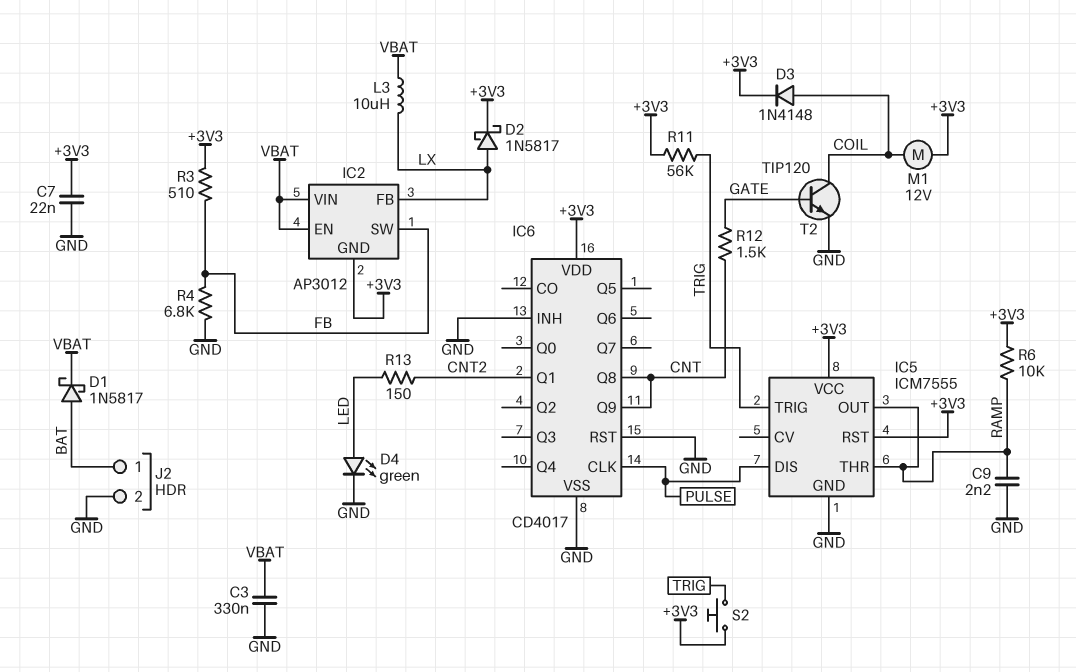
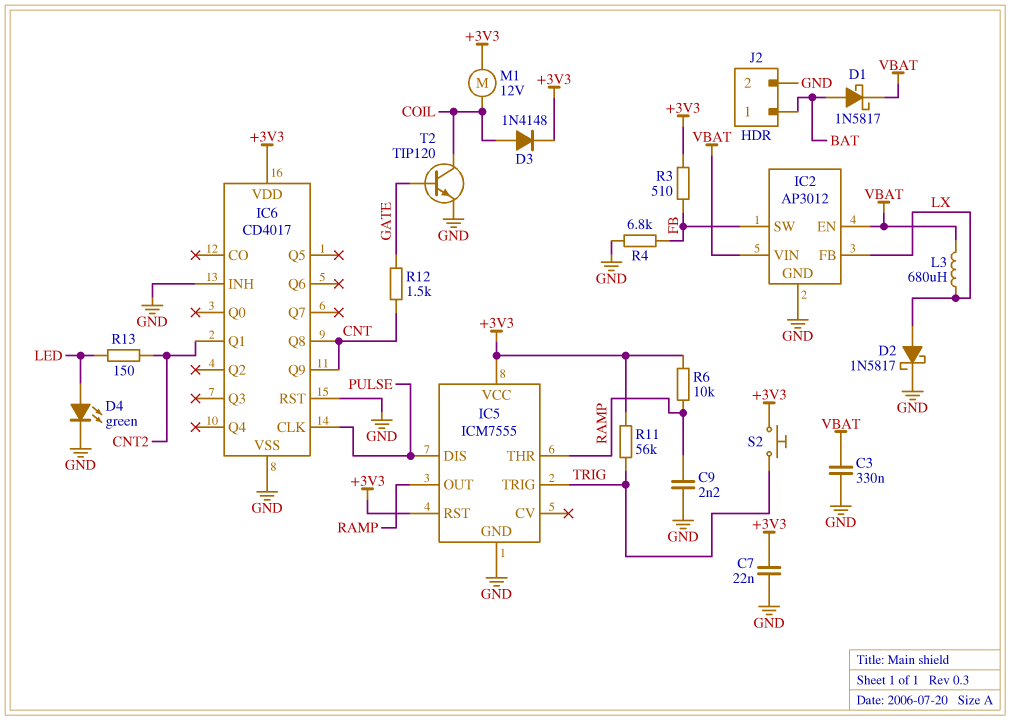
D2: schottky 1N5817 (A LX, K +3V3) -> schottky 1N5817 (A LX, K GND)
IC2 pin GND: +3V3 -> GND
L3: 10uH (LX, VBAT) -> 680uH (LX, VBAT)

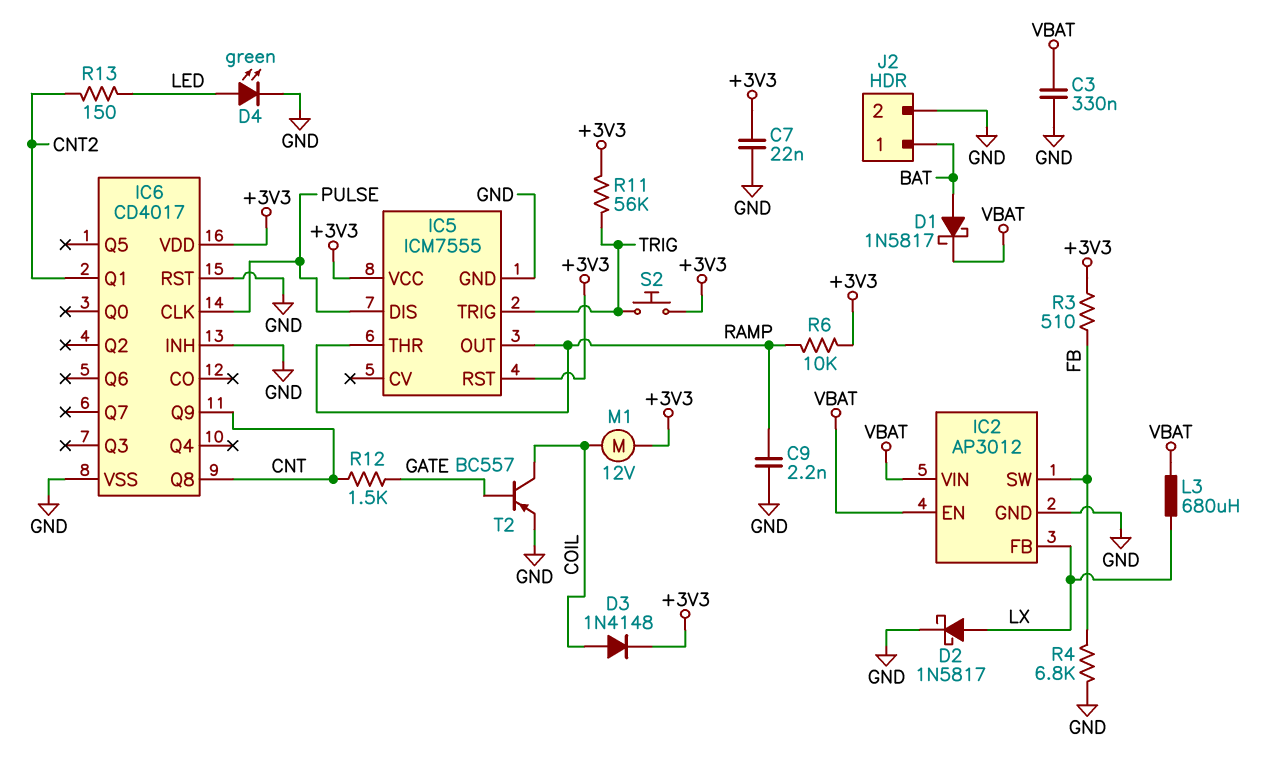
T2: NPN TIP120 (B GATE, C COIL, E GND) -> PNP BC557 (B GATE, C COIL, E GND)

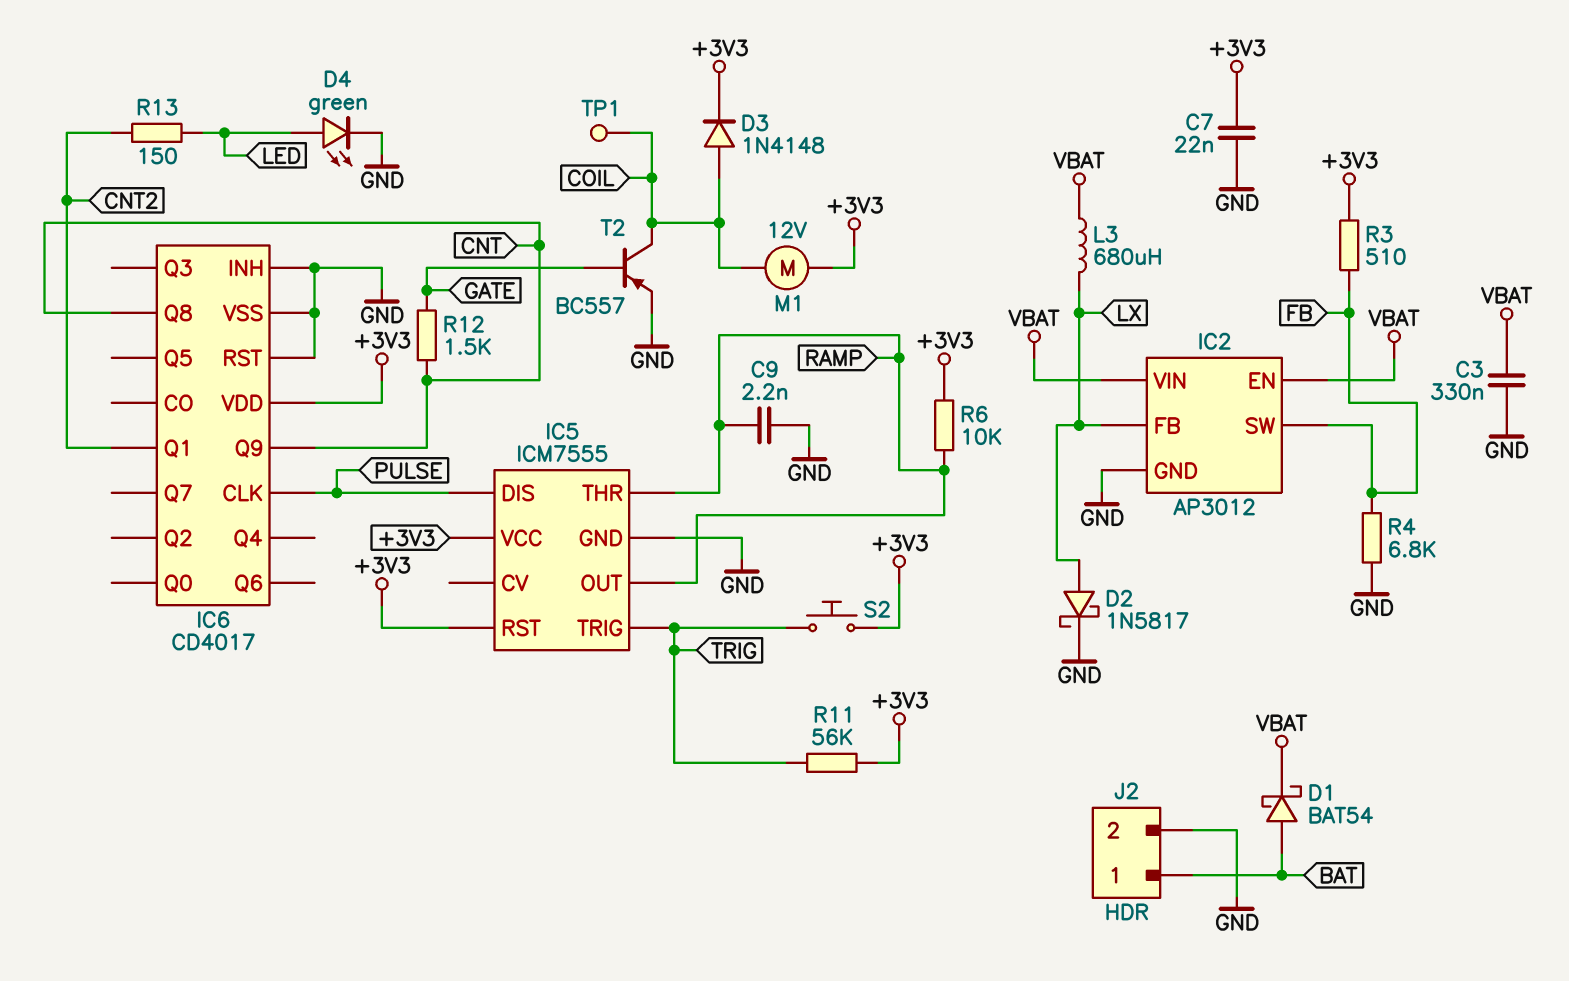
D1: schottky 1N5817 (A BAT, K VBAT) -> schottky BAT54 (A BAT, K VBAT)
TP1: none -> test point (COIL)

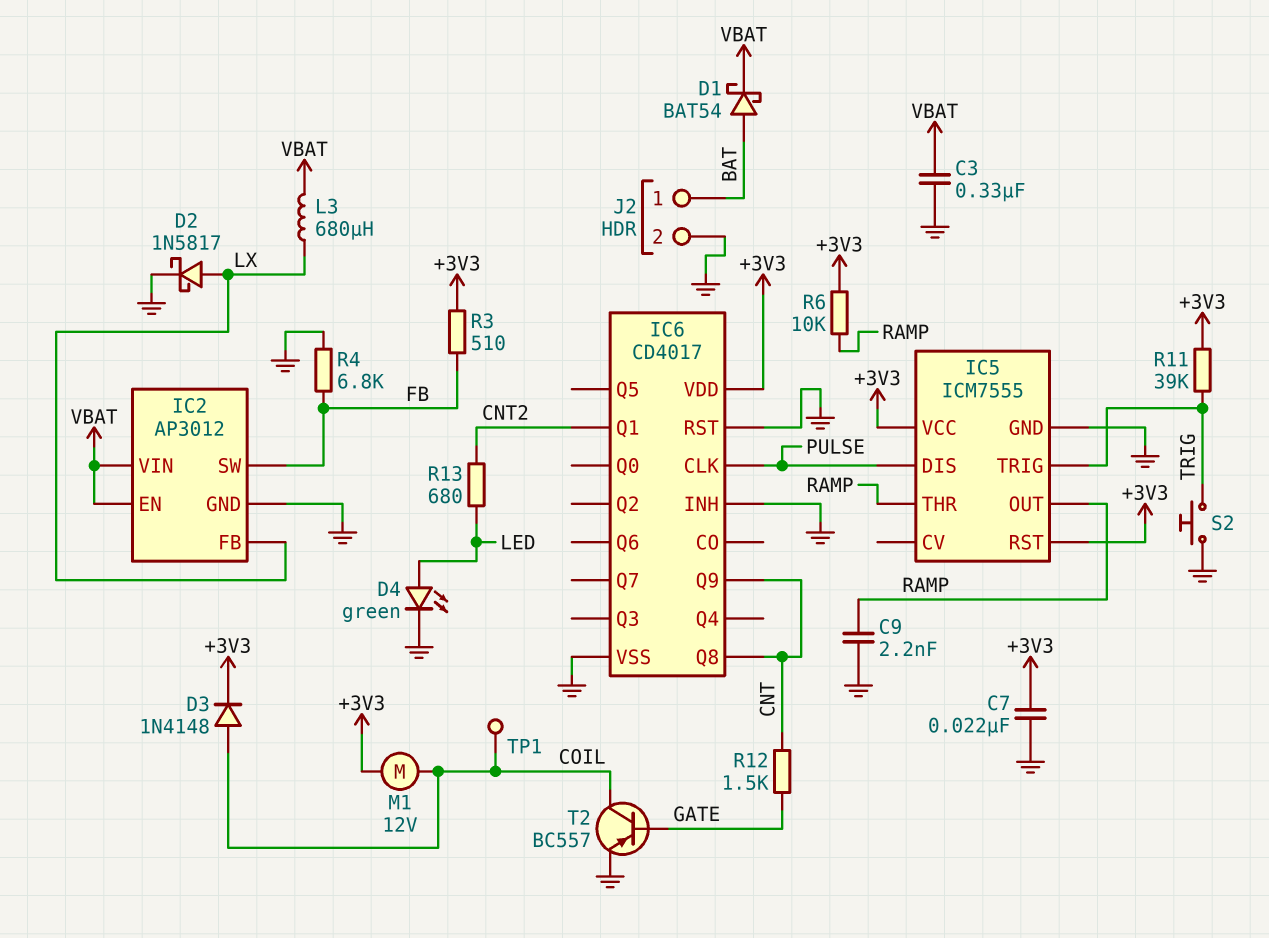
R11: 56k (+3V3, TRIG) -> 39k (+3V3, TRIG)
R13: 150 (CNT2, LED) -> 680 (CNT2, LED)
S2: button (+3V3, TRIG) -> button (GND, TRIG)

